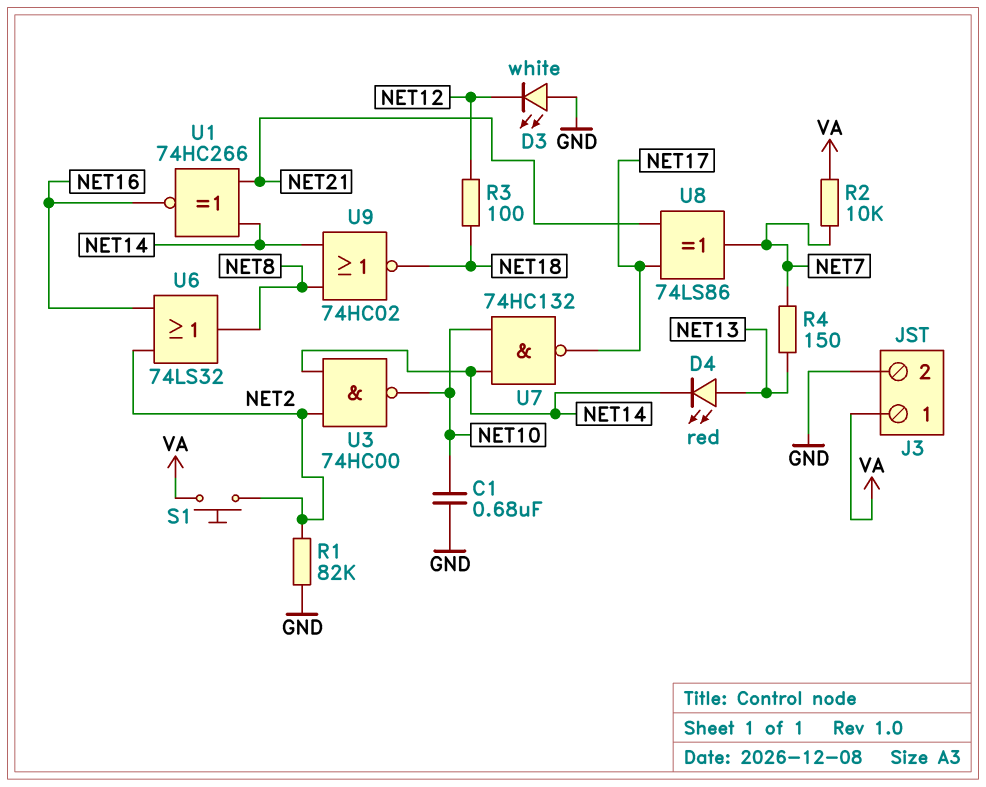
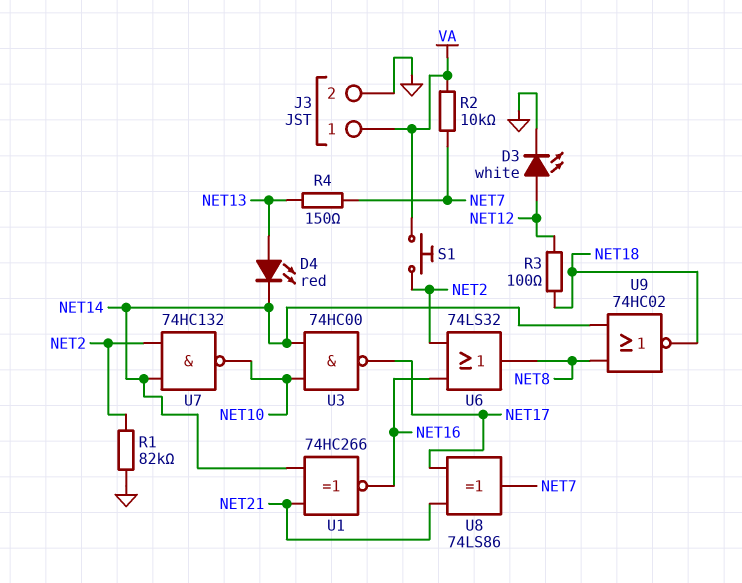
C1: 680nF (GND, NET10) -> none
D3: LED white (A GND, K NET12) -> LED white (A NET12, K GND)
U3: NAND 74HC00 (in NET2, in NET14, out NET10) -> NAND 74HC00 (in NET10, in NET14, out NET17)
U7: NAND 74HC132 (in NET10, in NET14, out NET17) -> NAND 74HC132 (in NET2, in NET14, out NET10)

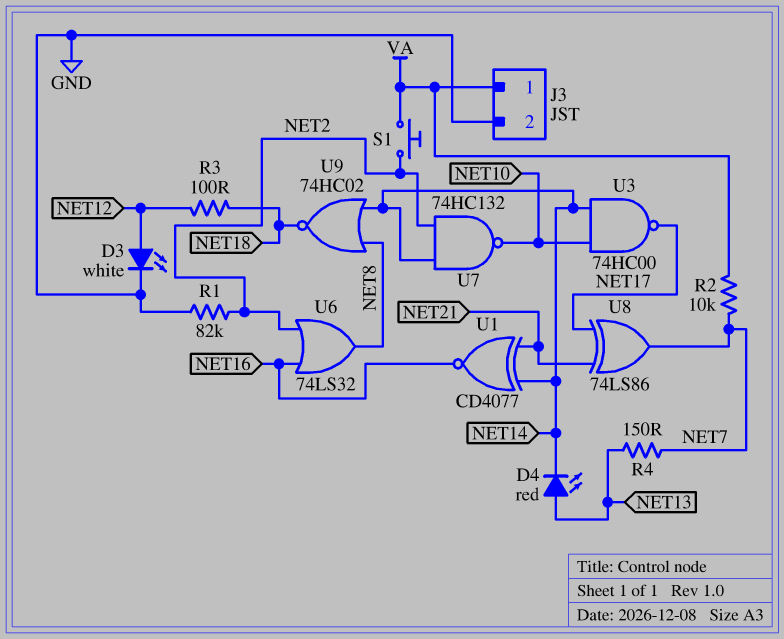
U1: XNOR 74HC266 (in NET14, in NET21, out NET16) -> XNOR CD4077 (in NET14, in NET21, out NET16)

